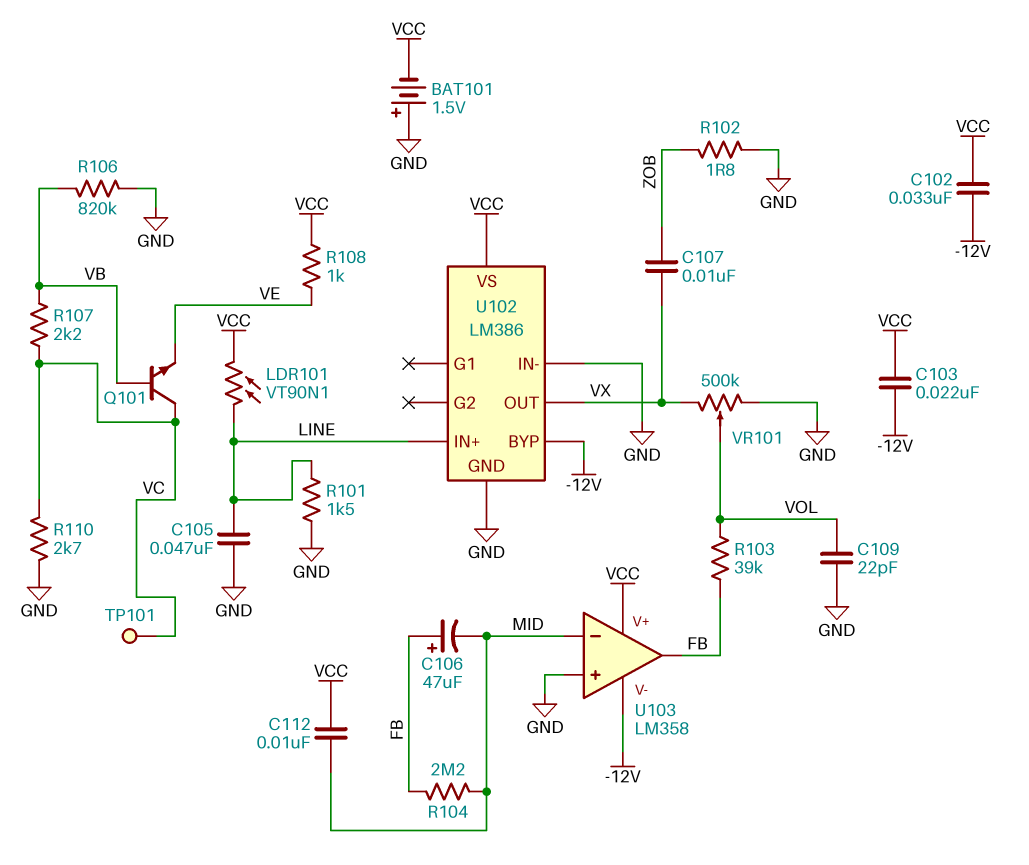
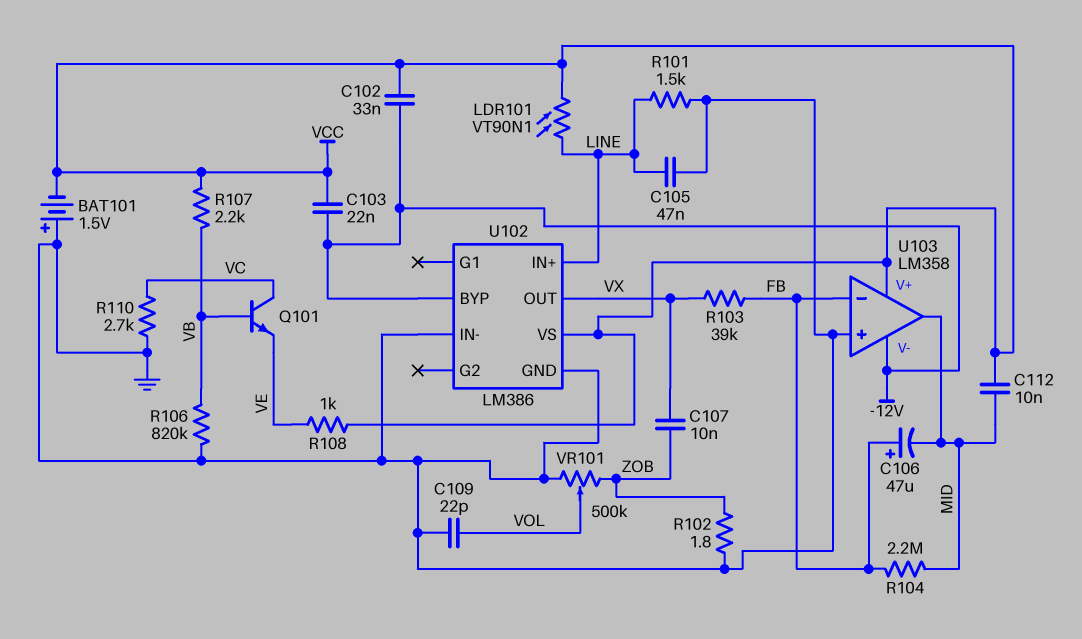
R103: 39k (FB, VOL) -> 39k (FB, VX)
R107: 2.2k (VB, VC) -> 2.2k (VB, VCC)
TP101: test point (VC) -> none
U103 pin in-: MID -> FB
U103 pin out: FB -> MID
VR101: 500k (GND, VX, wiper VOL) -> 500k (GND, ZOB, wiper VOL)

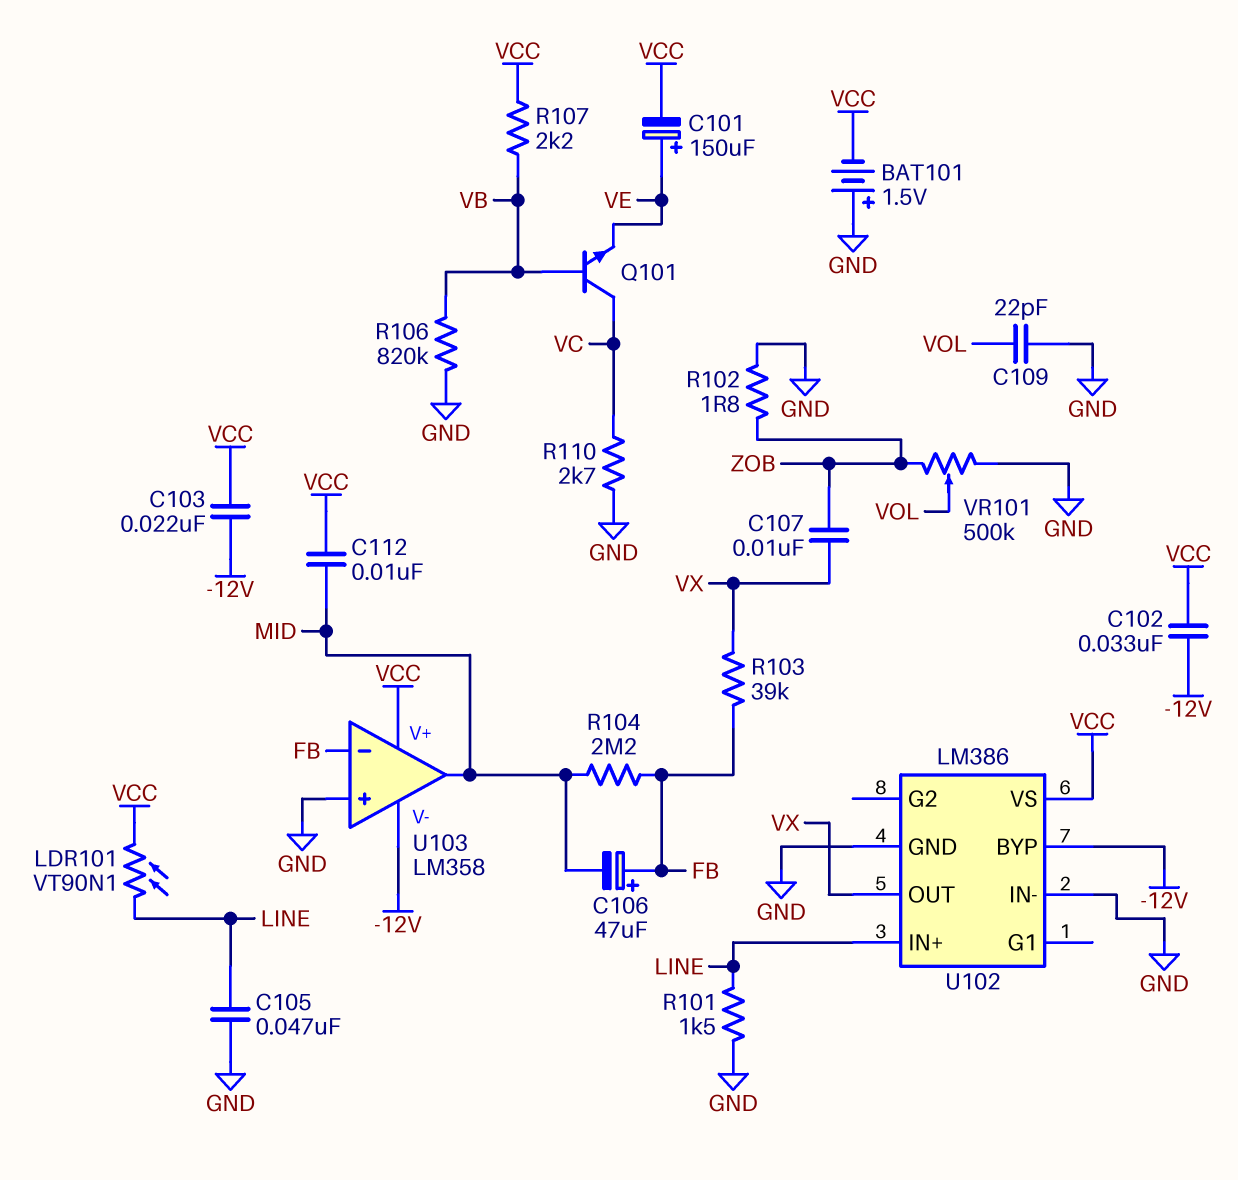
C101: none -> 150uF (plus VE, minus VCC)
R108: 1k (VCC, VE) -> none

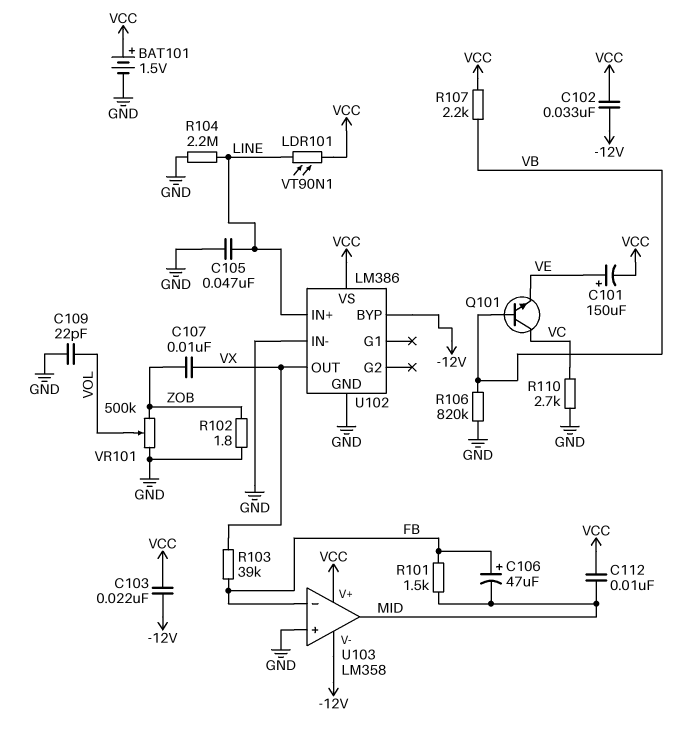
BAT101: 1.5V (plus GND, minus VCC) -> 1.5V (plus VCC, minus GND)
R101: 1.5k (GND, LINE) -> 1.5k (FB, MID)
R104: 2.2M (FB, MID) -> 2.2M (GND, LINE)

